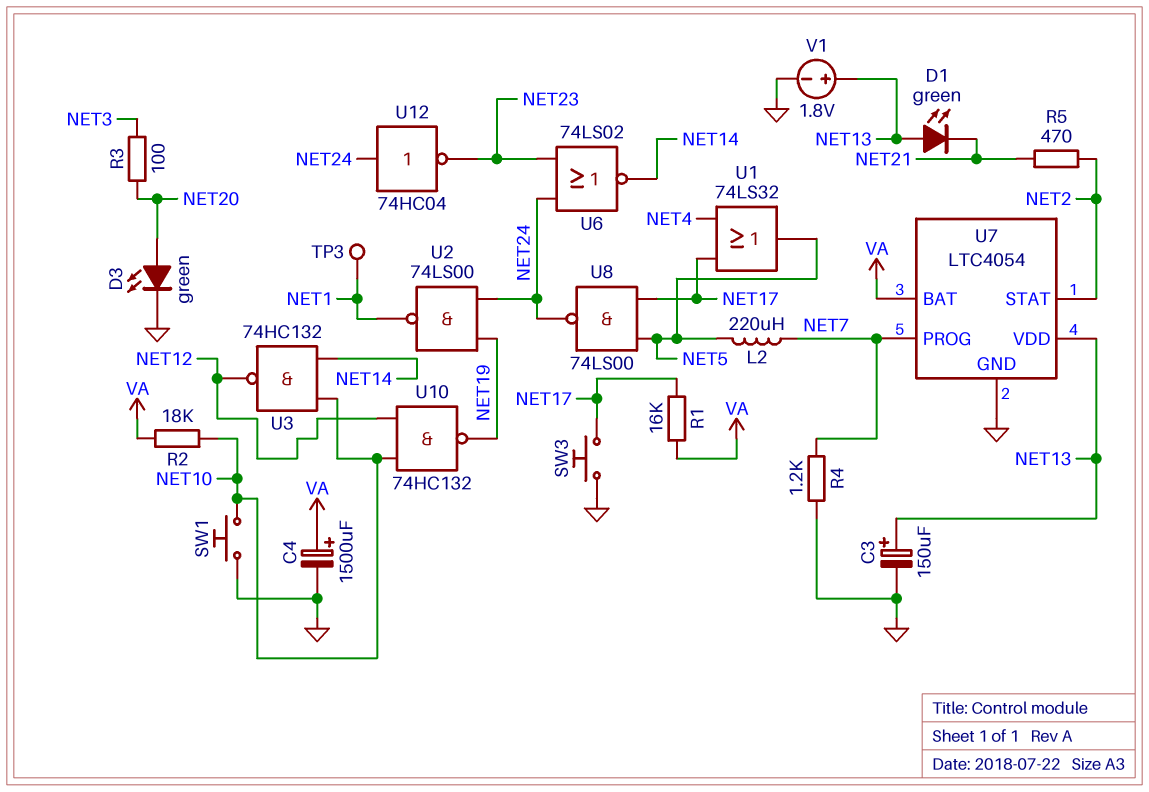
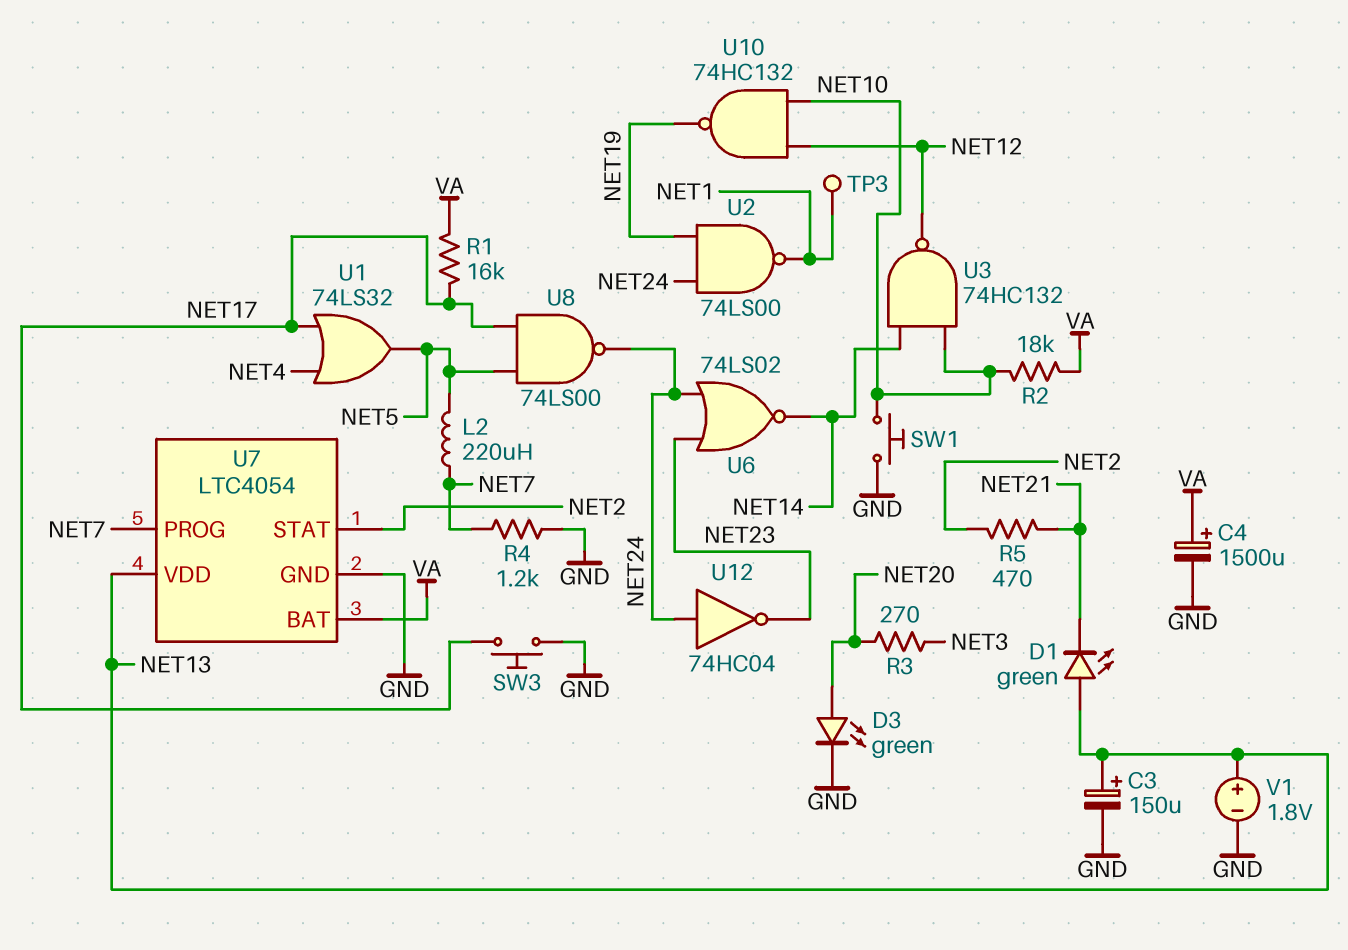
R3: 100 (NET3, NET20) -> 270 (NET3, NET20)

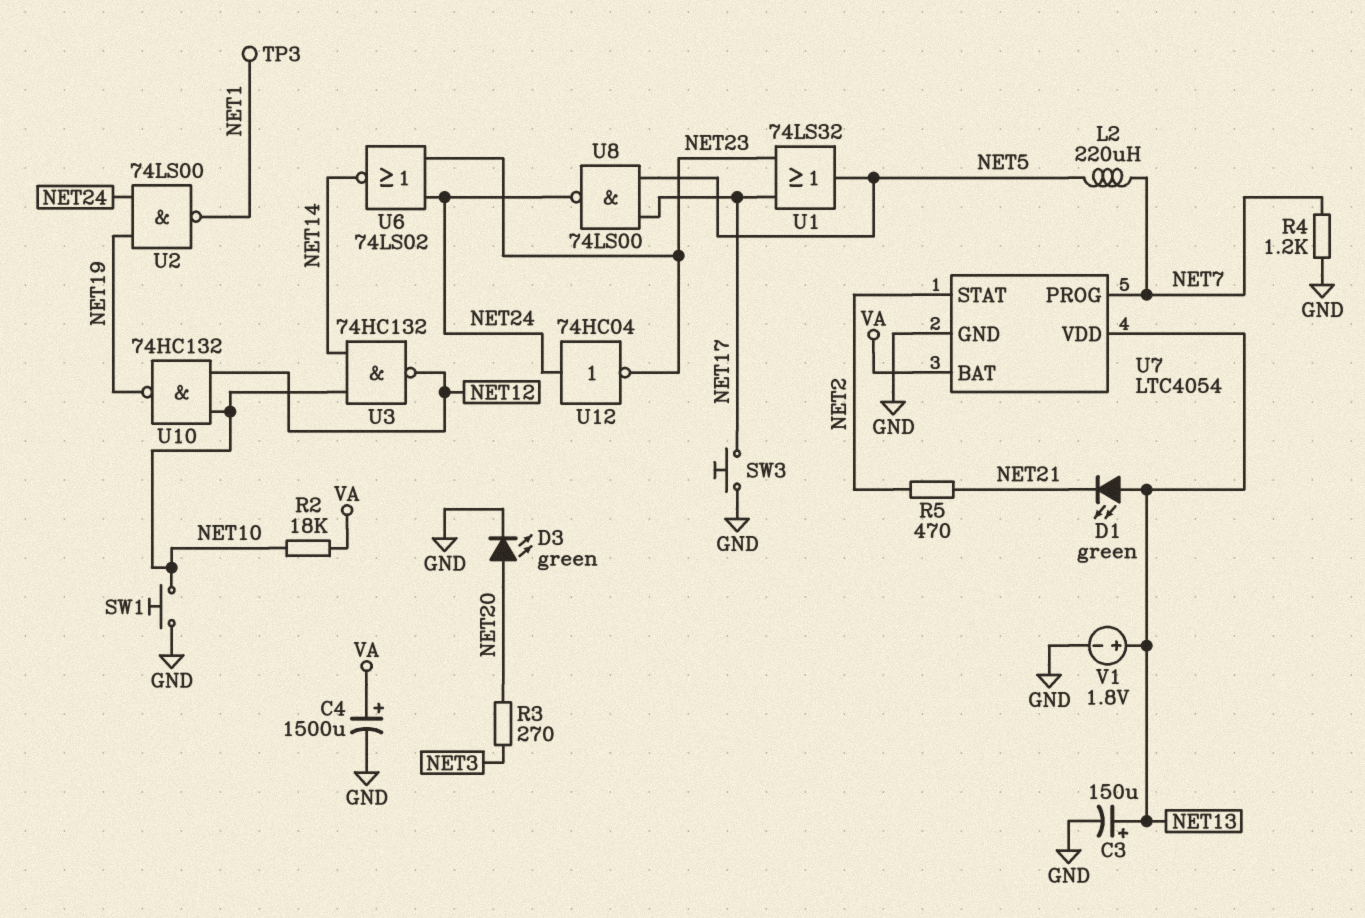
R1: 16k (NET17, VA) -> none
U1: OR 74LS32 (in NET4, in NET17, out NET5) -> OR 74LS32 (in NET17, in NET23, out NET5)

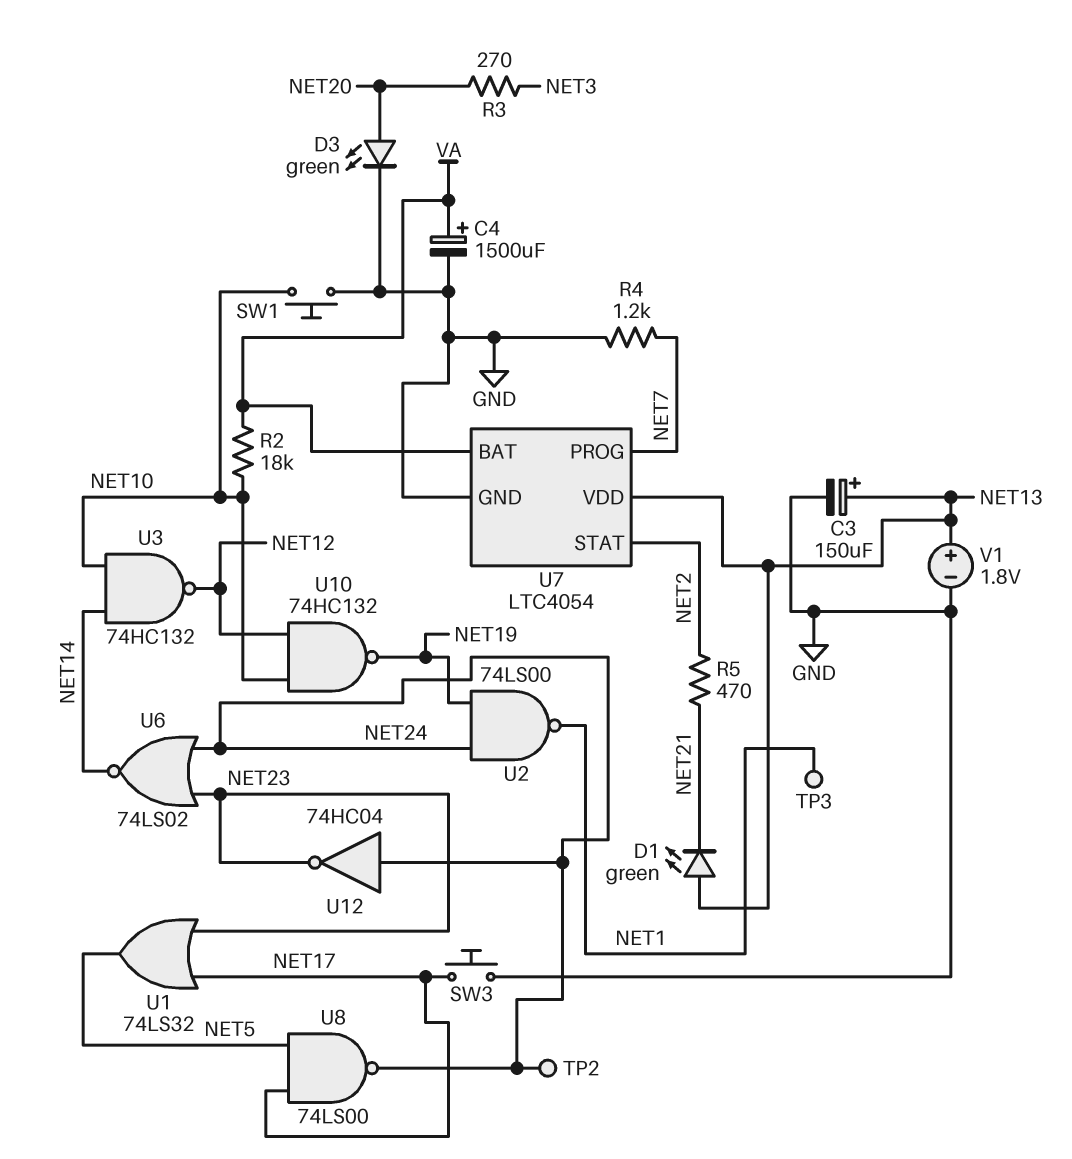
L2: 220uH (NET5, NET7) -> none
TP2: none -> test point (NET24)

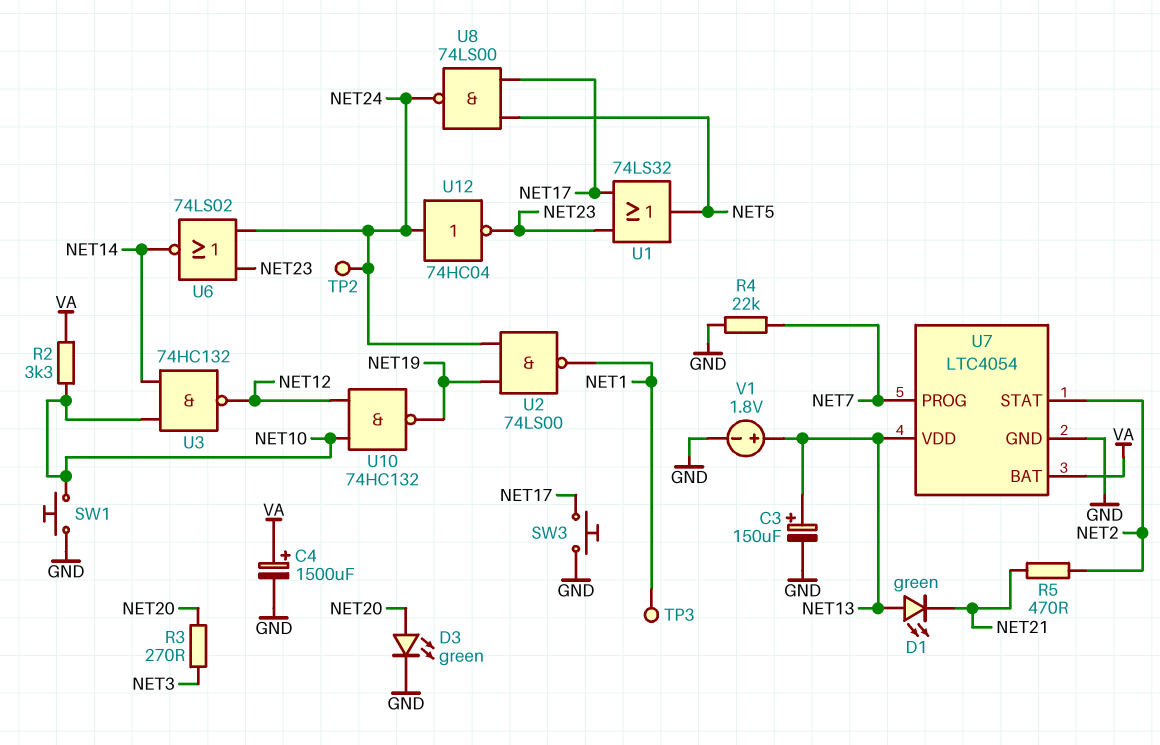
R2: 18k (NET10, VA) -> 3.3k (NET10, VA)
R4: 1.2k (GND, NET7) -> 22k (GND, NET7)

